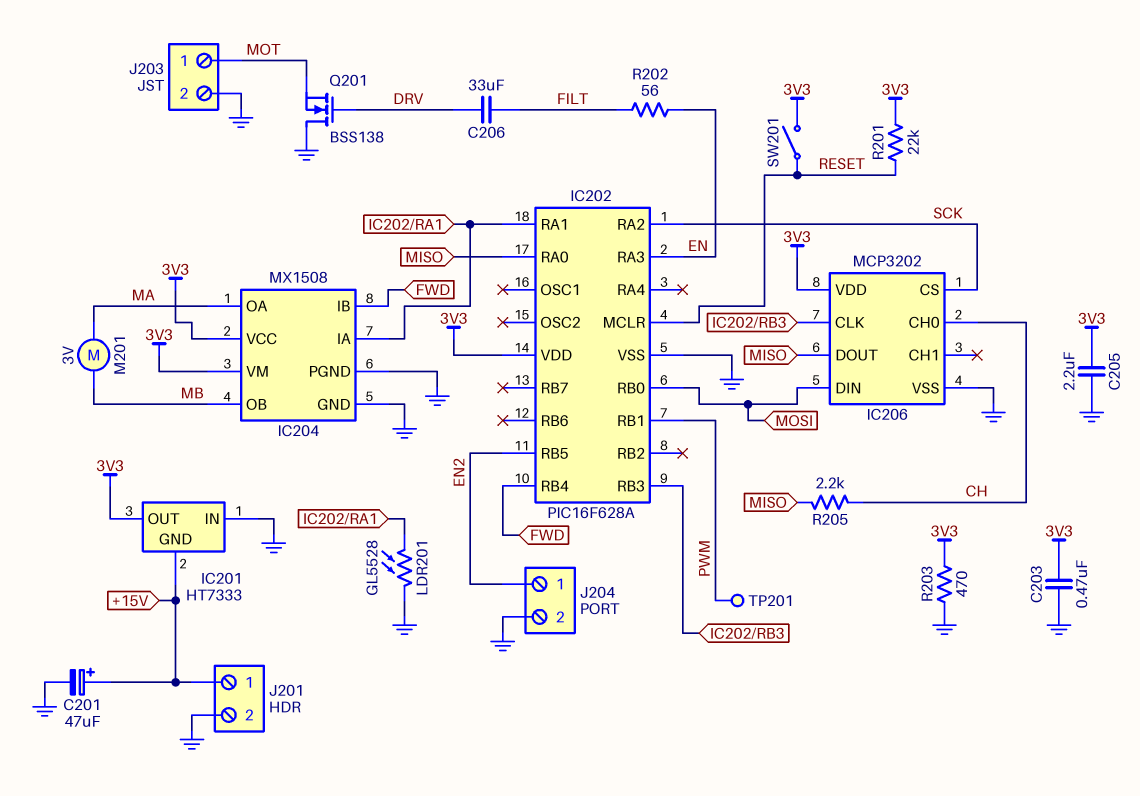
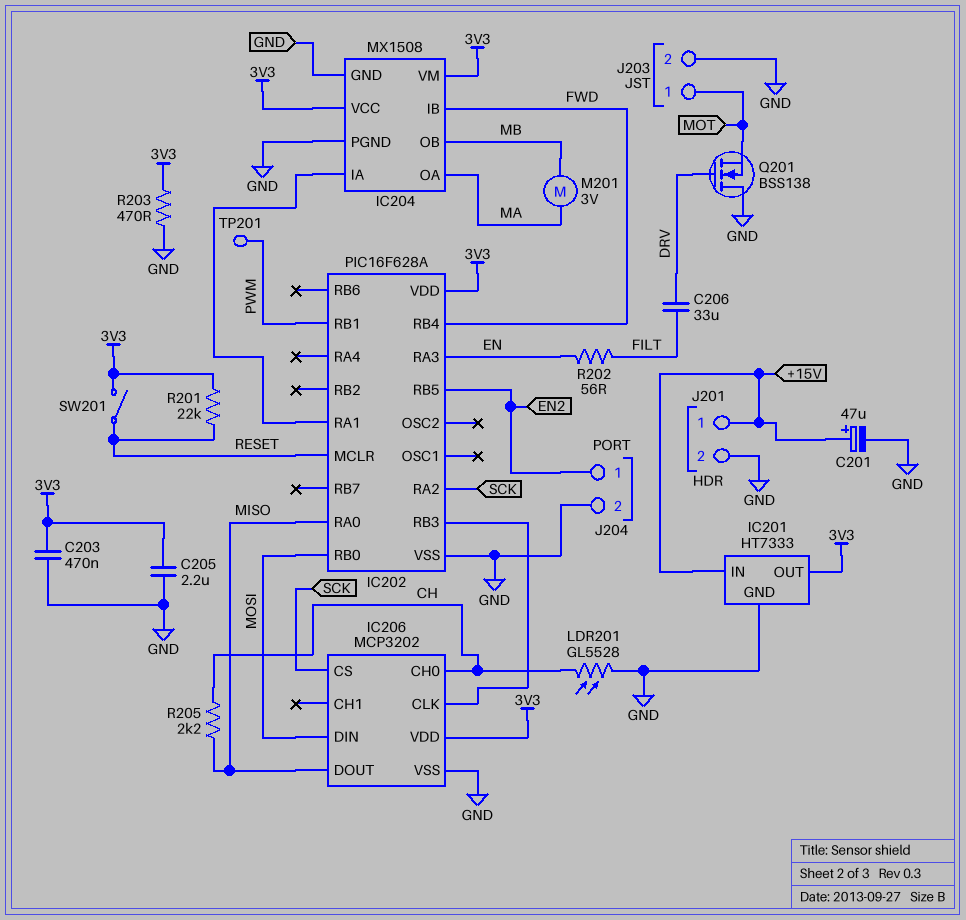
IC201 pin GND: +15V -> GND
IC201 pin IN: GND -> +15V
LDR201: GL5528 (GND, IC202/RA1) -> GL5528 (CH, GND)

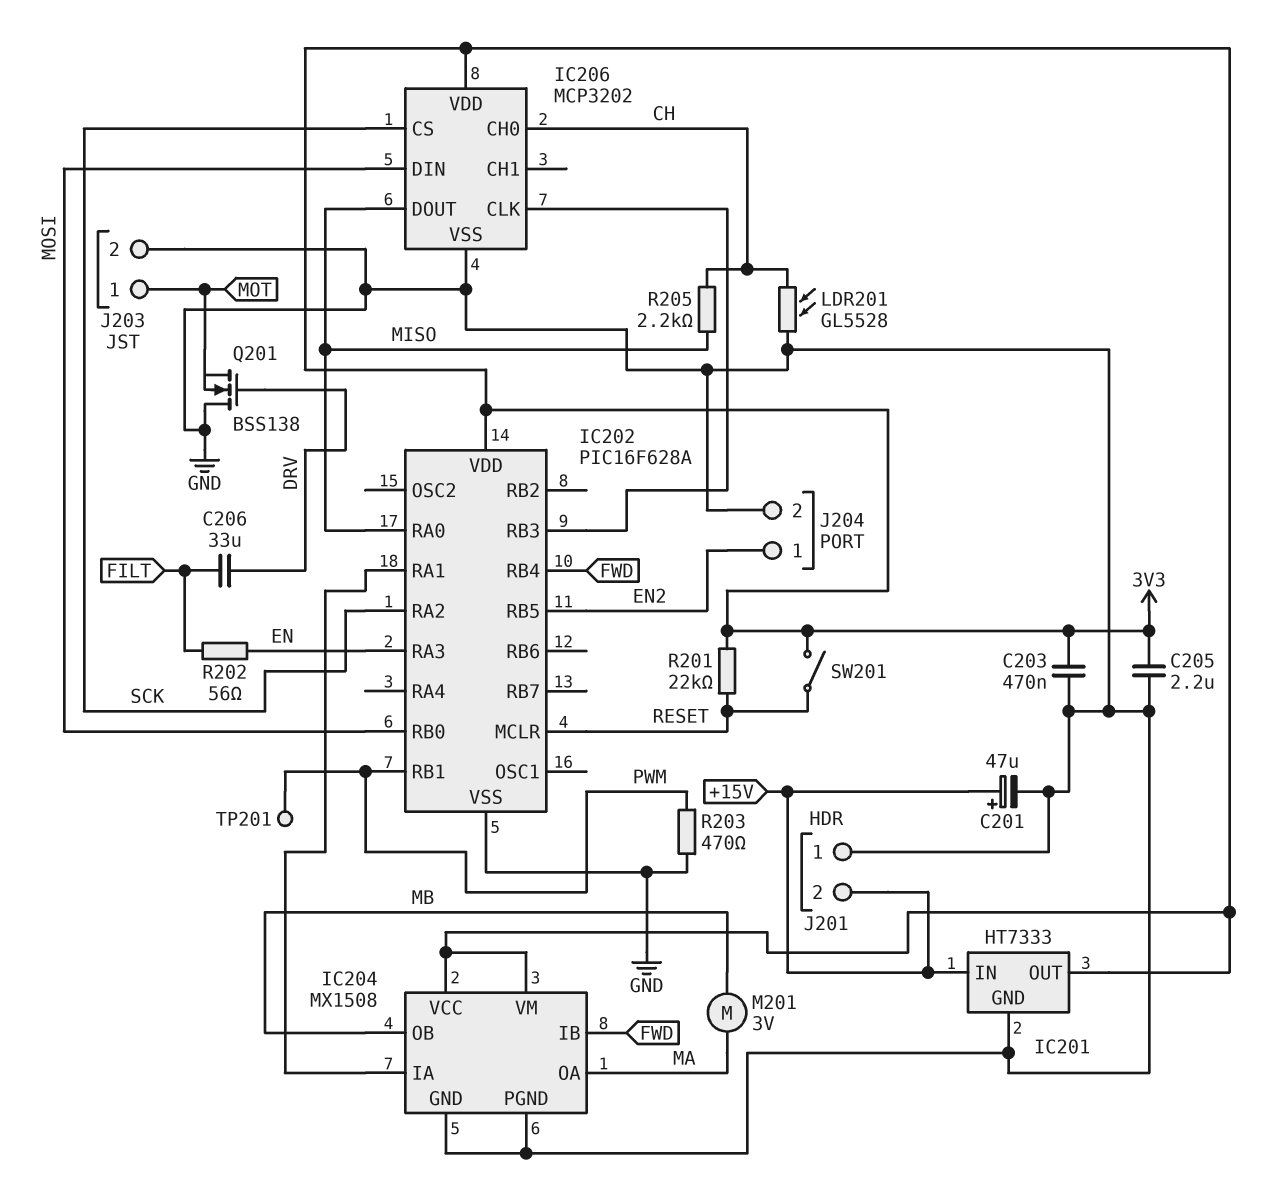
J201 pin 1: +15V -> GND
J201 pin 2: GND -> +15V
R203: 470 (3V3, GND) -> 470 (GND, PWM)

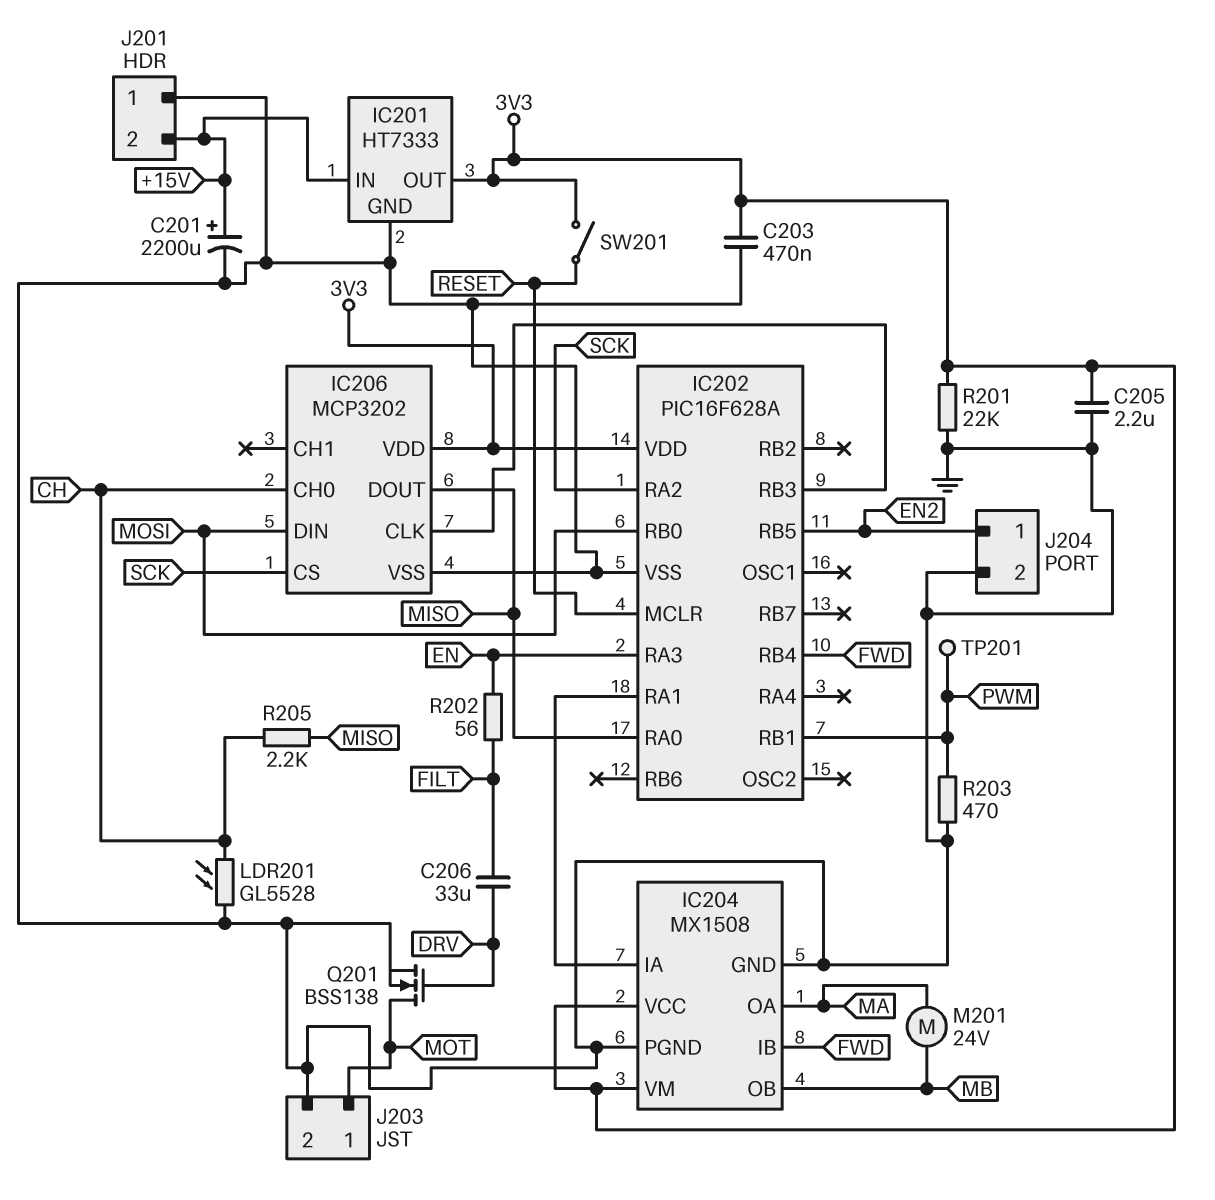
C201: 47uF (plus +15V, minus GND) -> 2200uF (plus +15V, minus GND)
M201: motor 3V (MA, MB) -> motor 24V (MA, MB)
Q201: NMOS BSS138 (G DRV, D GND, S MOT) -> NMOS BSS138 (G DRV, D MOT, S GND)
R201: 22k (3V3, RESET) -> 22k (3V3, GND)

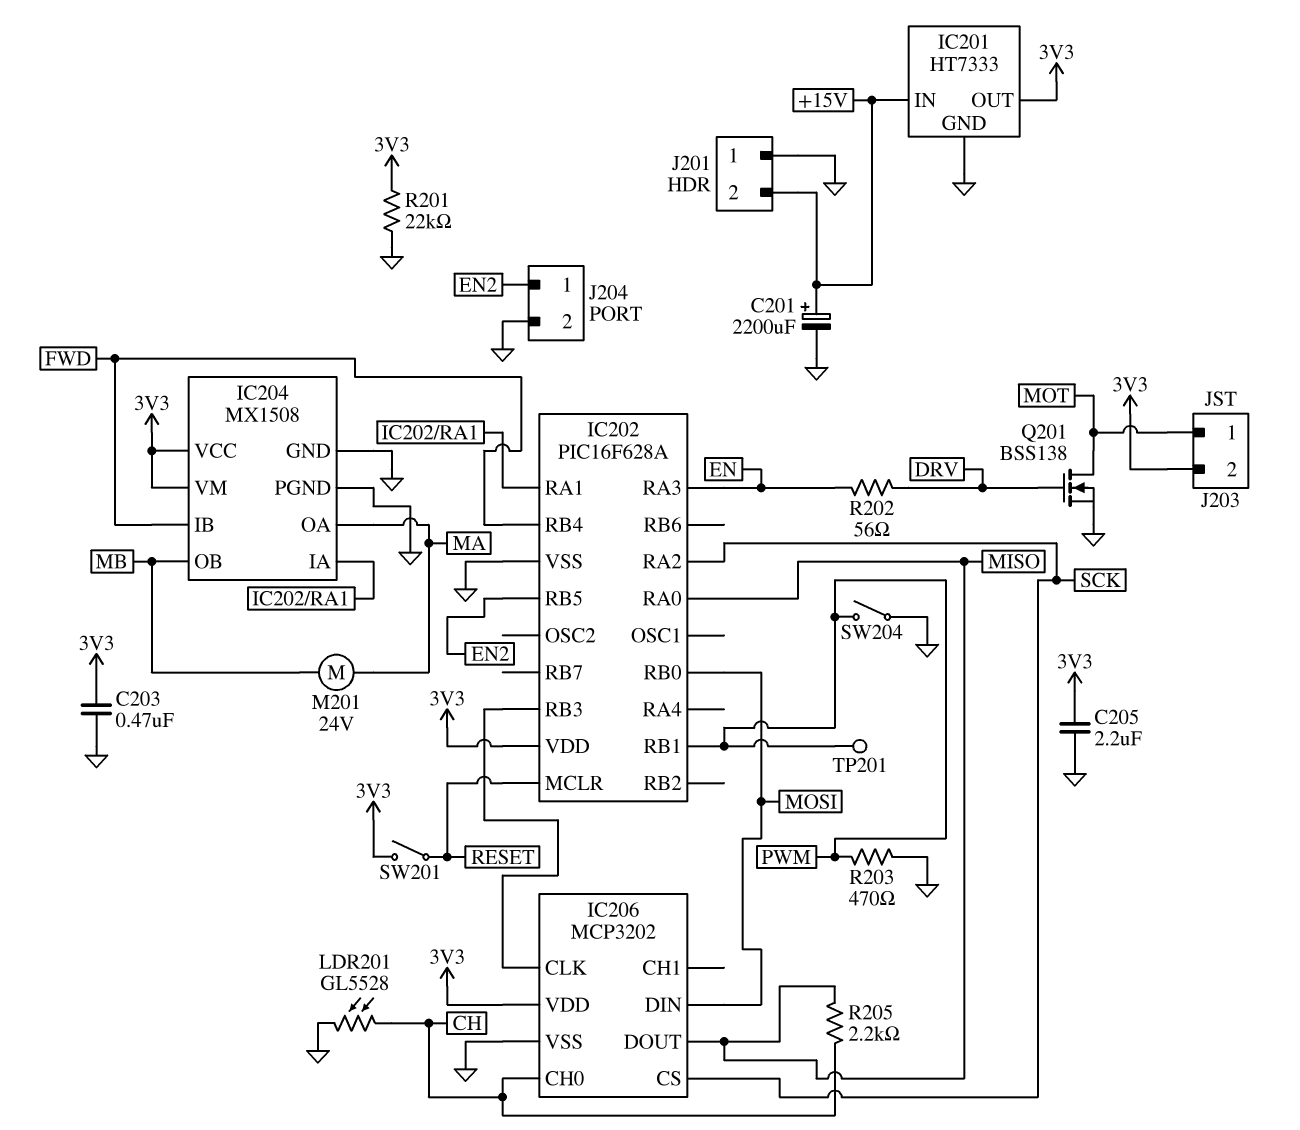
C206: 33uF (DRV, FILT) -> none
J203 pin 2: GND -> 3V3
R202: 56 (EN, FILT) -> 56 (DRV, EN)
SW204: none -> switch (GND, PWM)

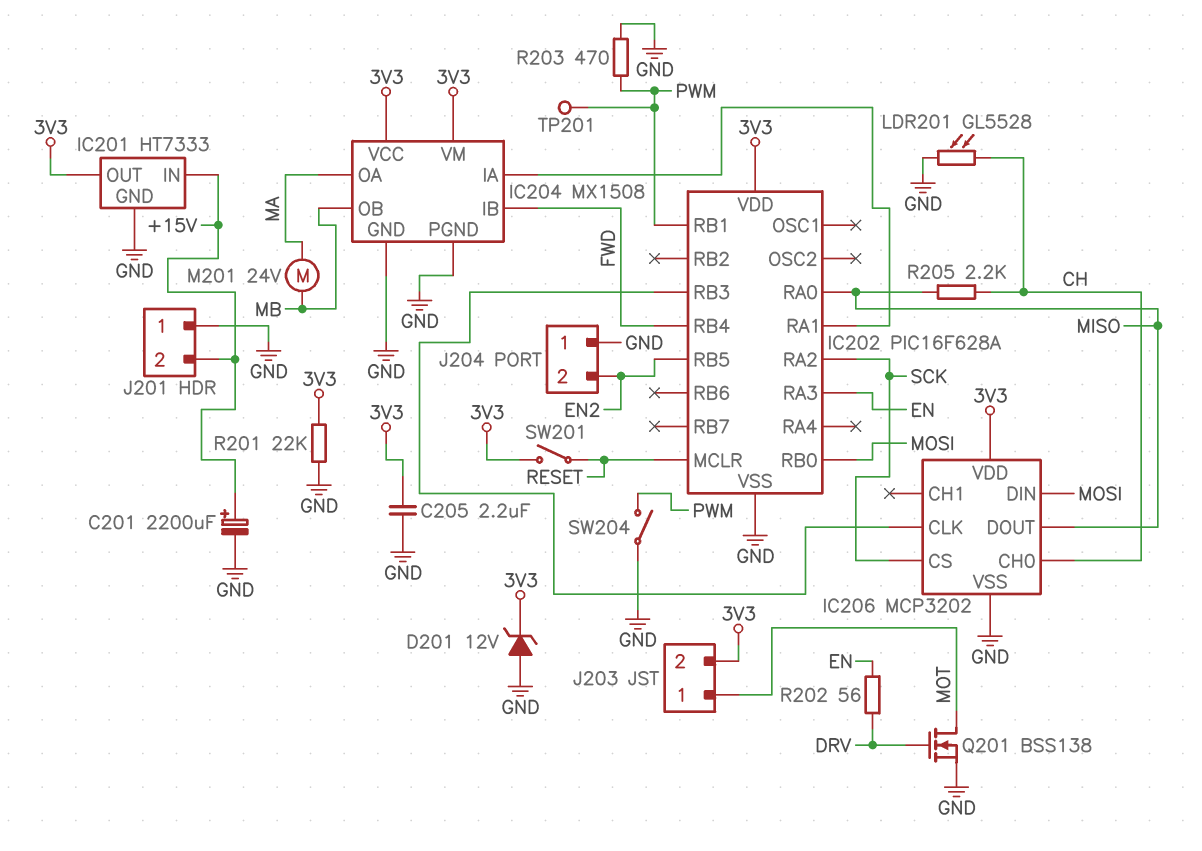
C203: 470nF (3V3, GND) -> none
D201: none -> zener 12V (A GND, K 3V3)
J204 pin 1: EN2 -> GND
J204 pin 2: GND -> EN2

